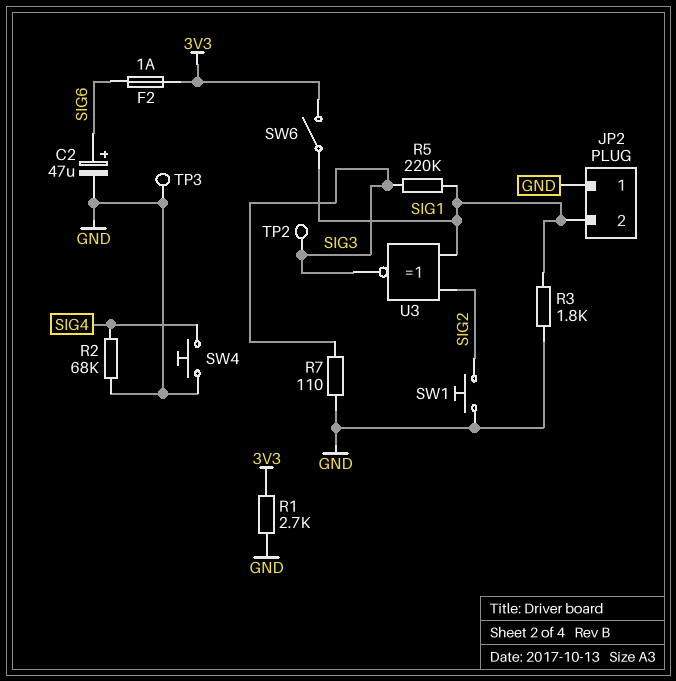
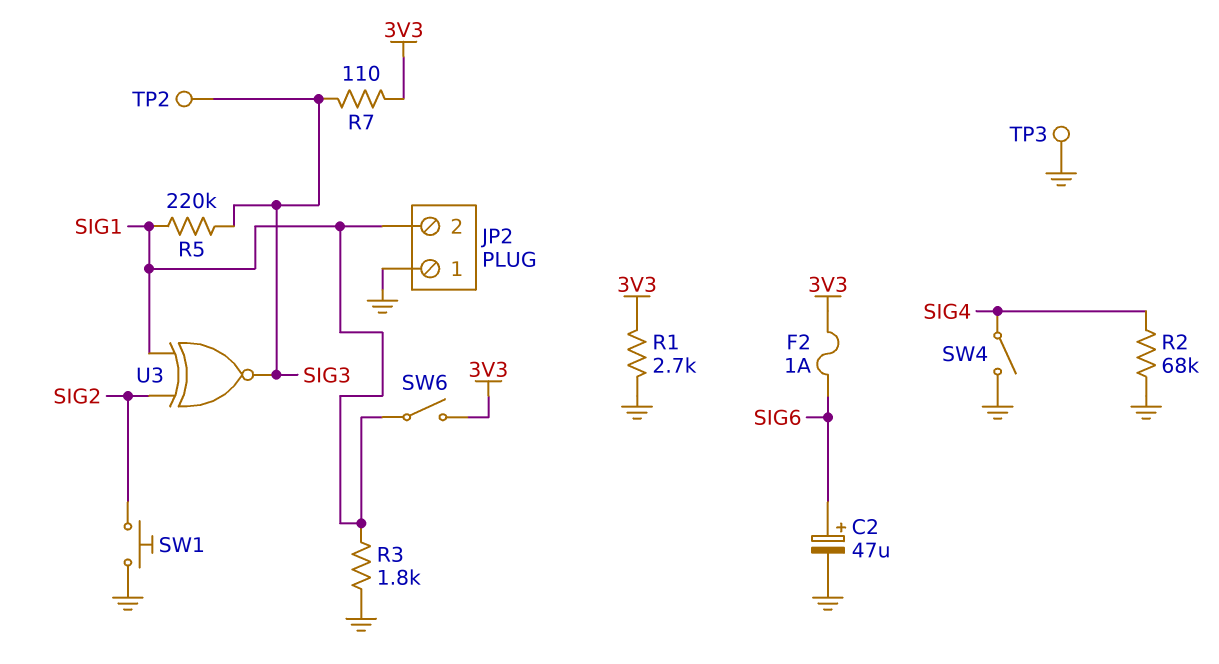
R7: 110 (GND, SIG3) -> 110 (3V3, SIG3)
SW4: button (GND, SIG4) -> switch (GND, SIG4)

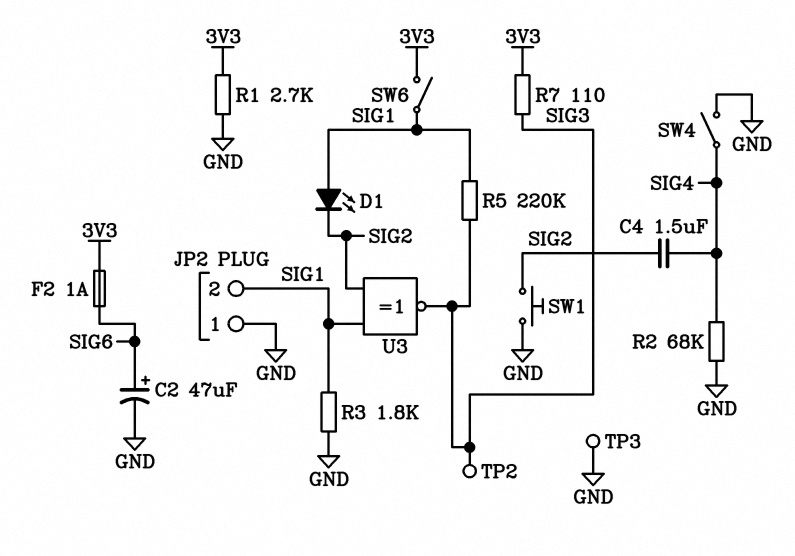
C4: none -> 1.5uF (SIG2, SIG4)
D1: none -> LED (A SIG1, K SIG2)

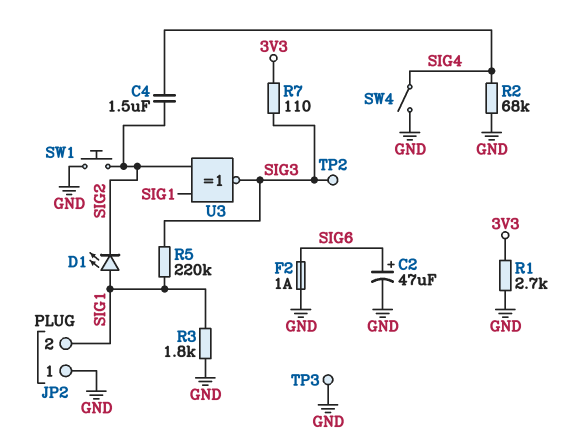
F2: 1A (3V3, SIG6) -> 1A (GND, SIG6)
SW6: switch (3V3, SIG1) -> none

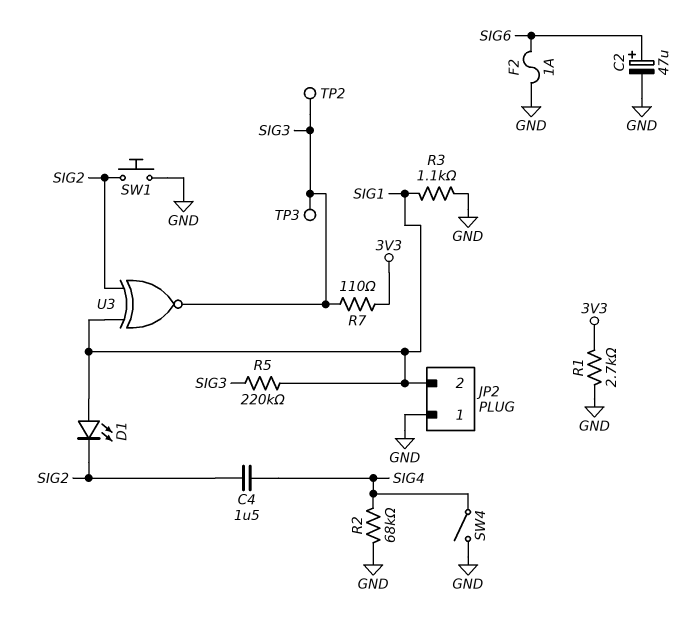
R3: 1.8k (GND, SIG1) -> 1.1k (GND, SIG1)
TP3: test point (GND) -> test point (SIG3)

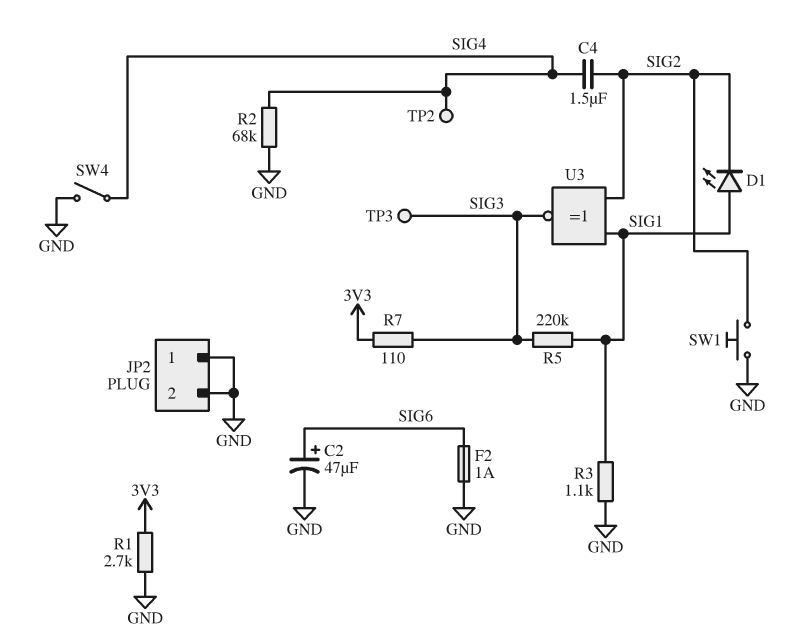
JP2 pin 2: SIG1 -> GND
TP2: test point (SIG3) -> test point (SIG4)

